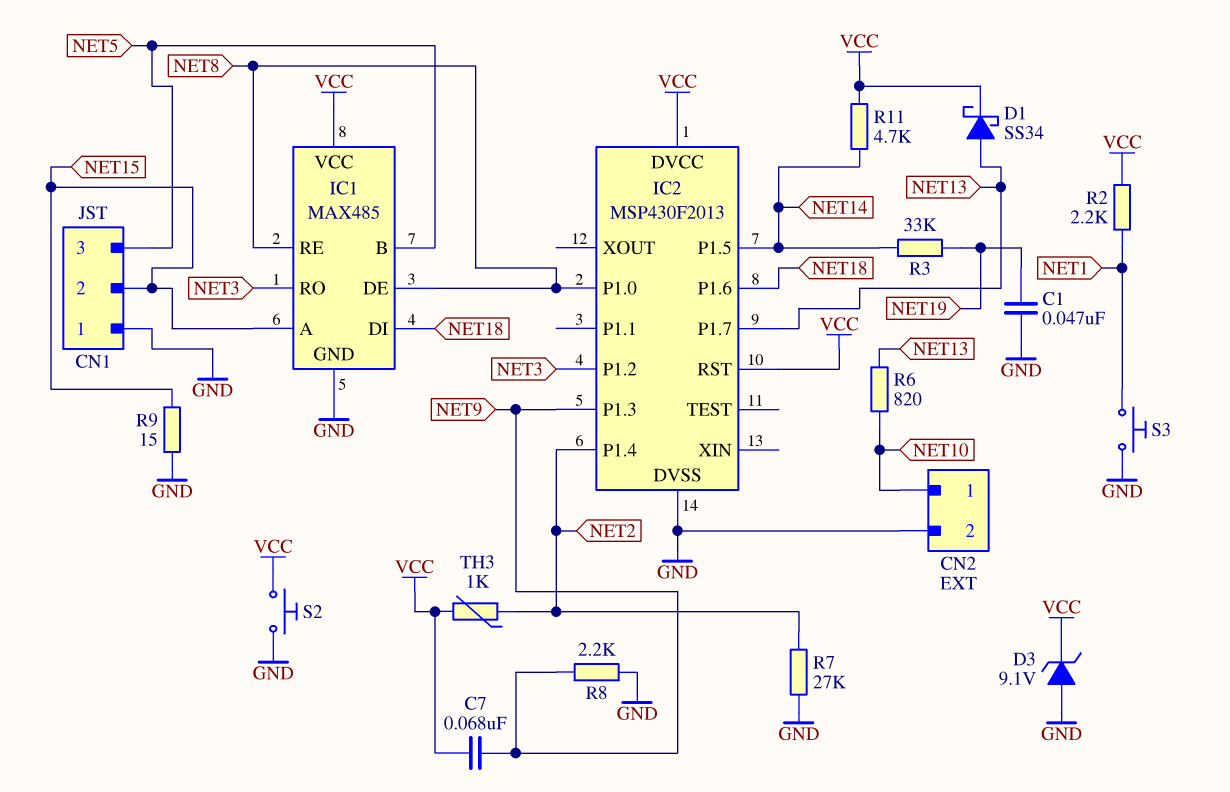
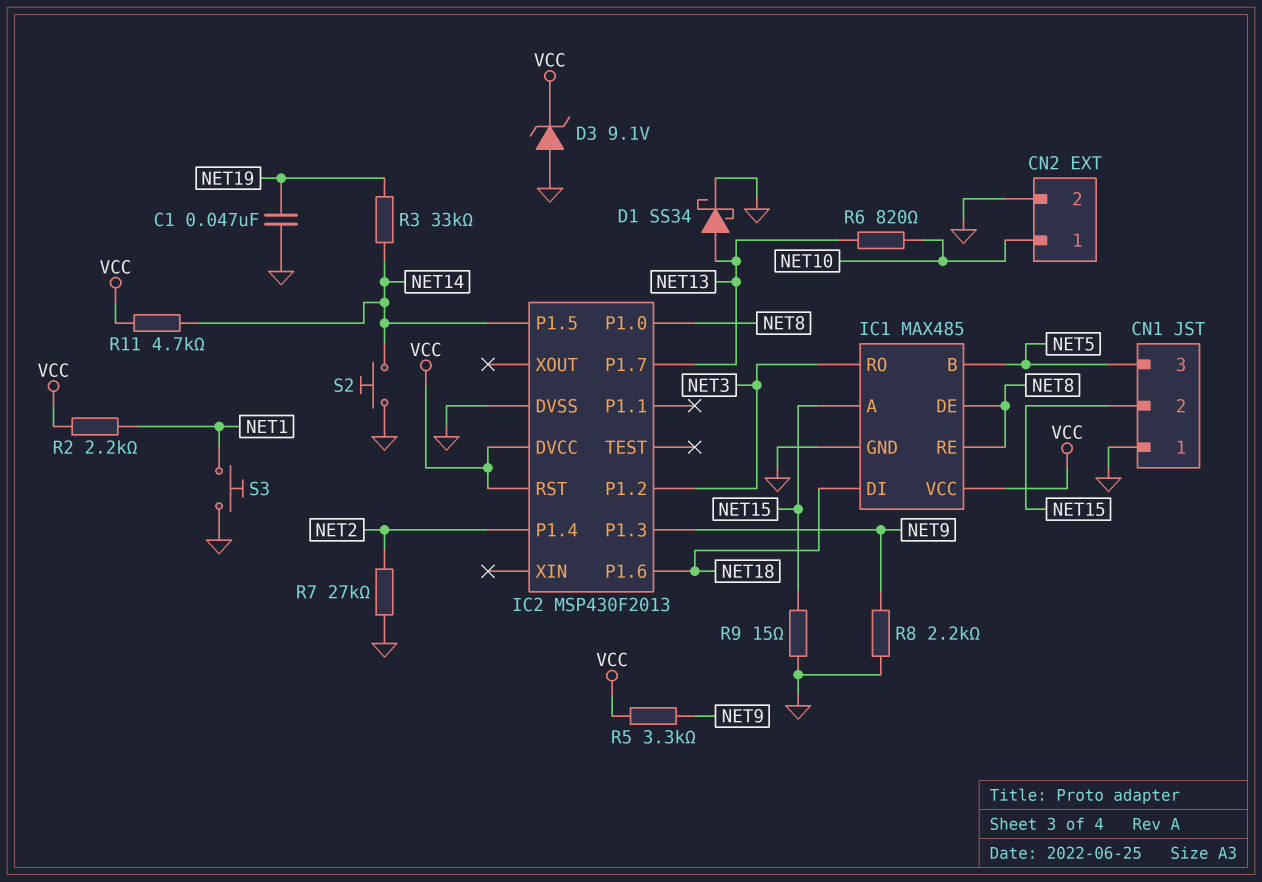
C7: 68nF (NET9, VCC) -> none
D1: schottky SS34 (A NET13, K VCC) -> schottky SS34 (A NET13, K GND)
R5: none -> 3.3k (NET9, VCC)
S2: button (GND, VCC) -> button (GND, NET14)
TH3: 1k (NET2, VCC) -> none

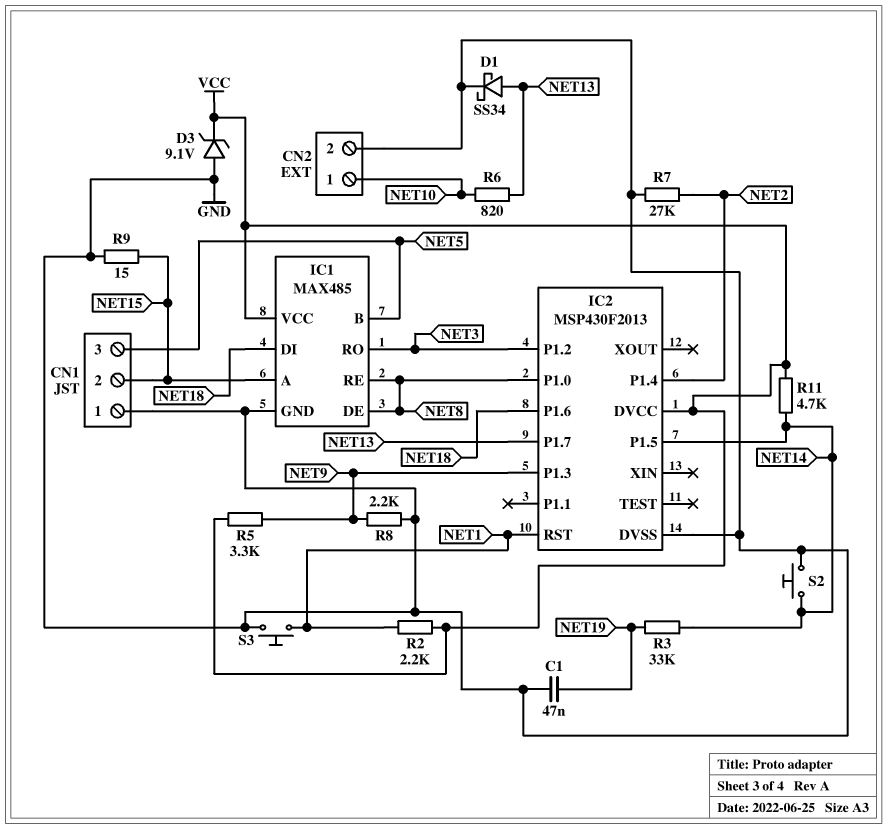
IC2 pin RST: VCC -> NET1

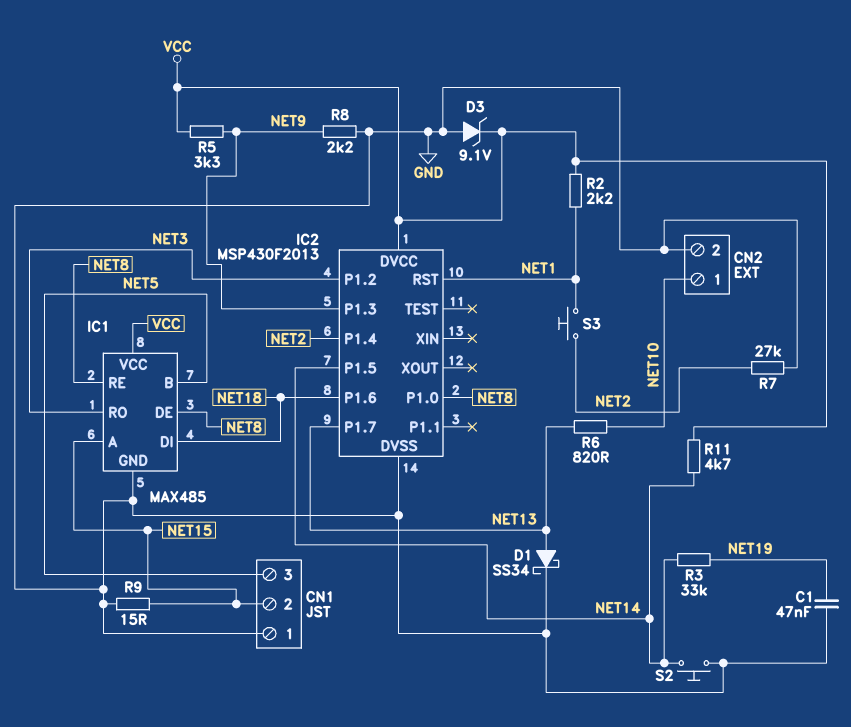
S3: button (GND, NET1) -> button (NET1, NET2)

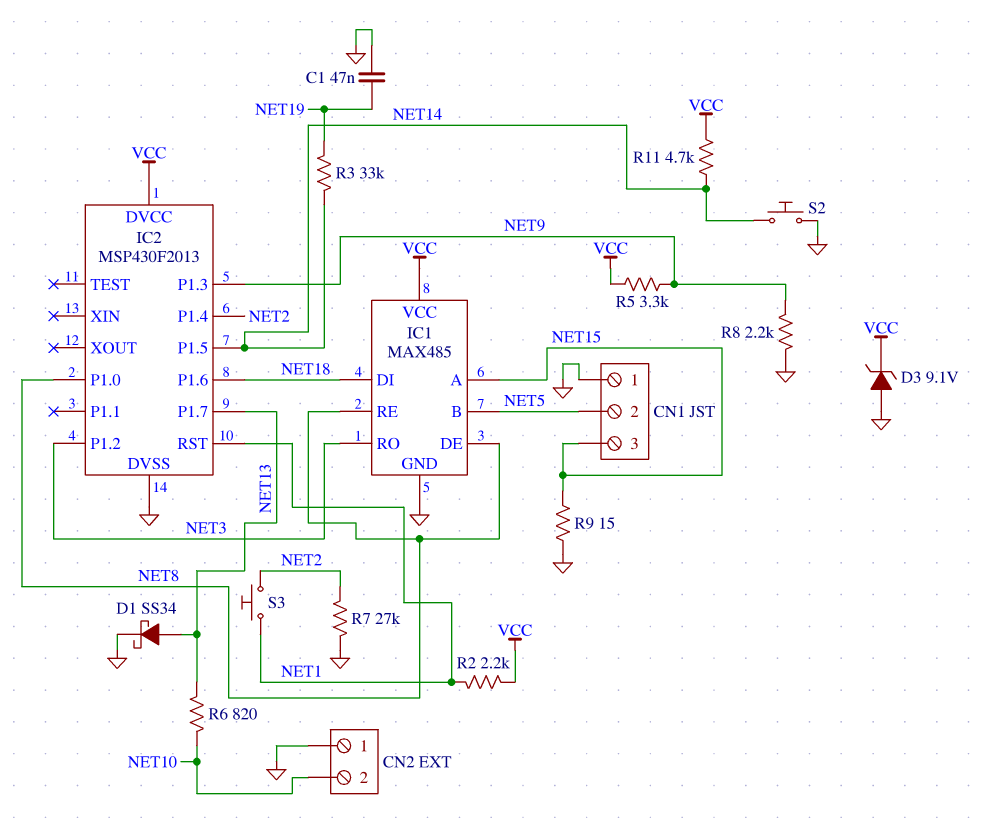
CN1 pin 2: NET15 -> NET5
CN1 pin 3: NET5 -> NET15
CN2 pin 1: NET10 -> GND
CN2 pin 2: GND -> NET10

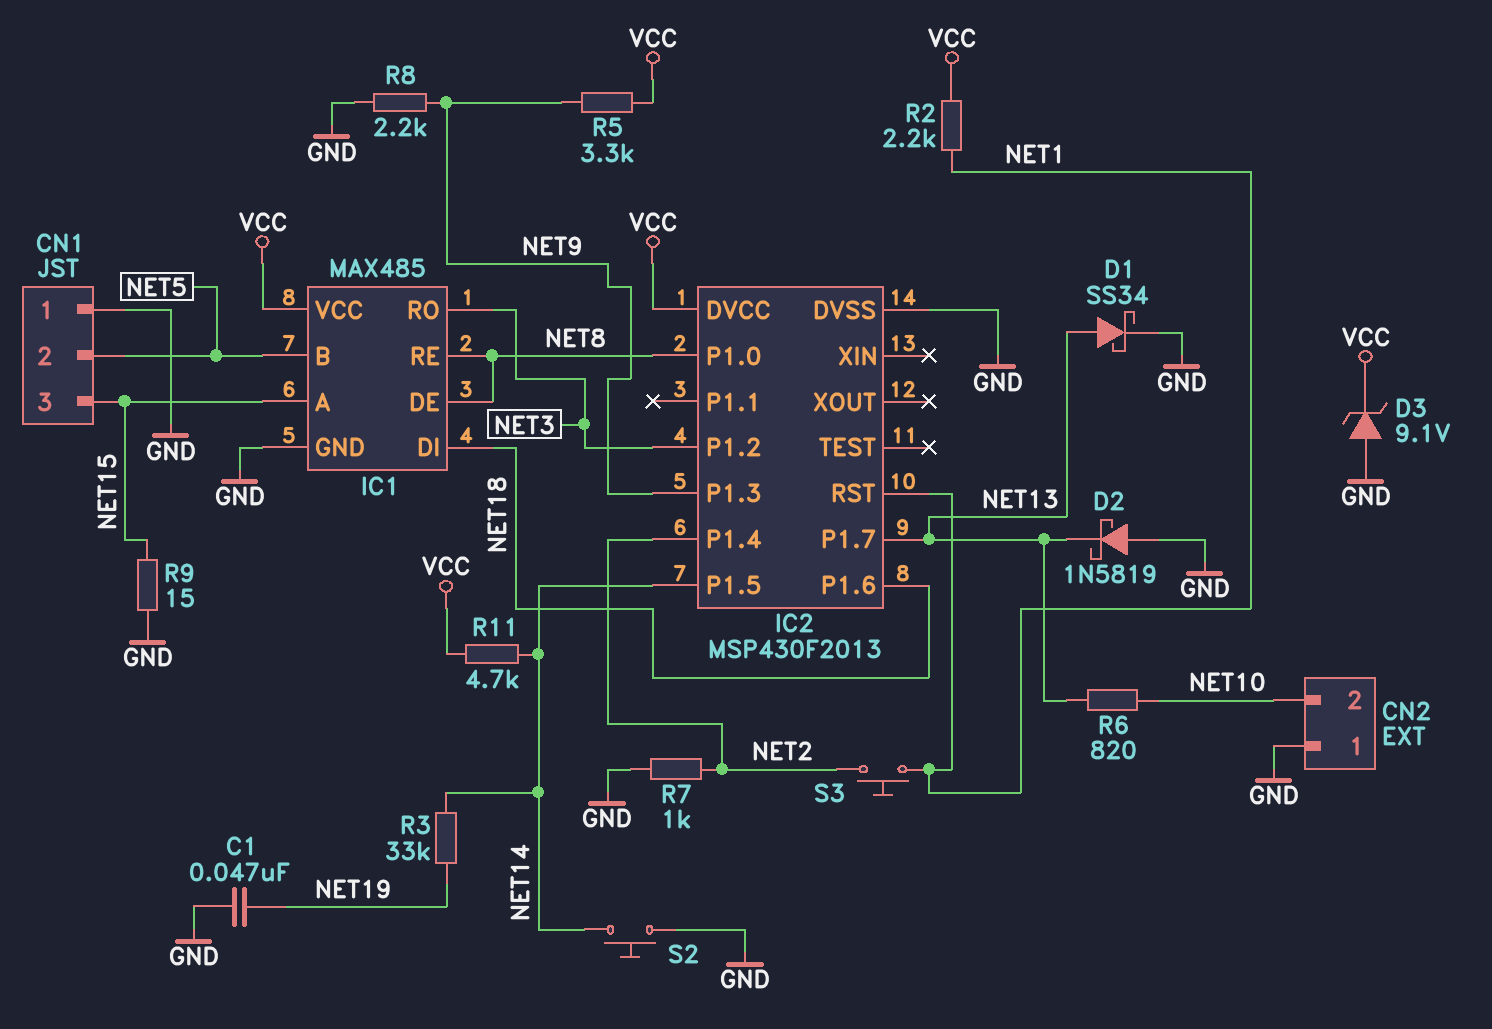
D2: none -> schottky 1N5819 (A GND, K NET13)
R7: 27k (GND, NET2) -> 1k (GND, NET2)

